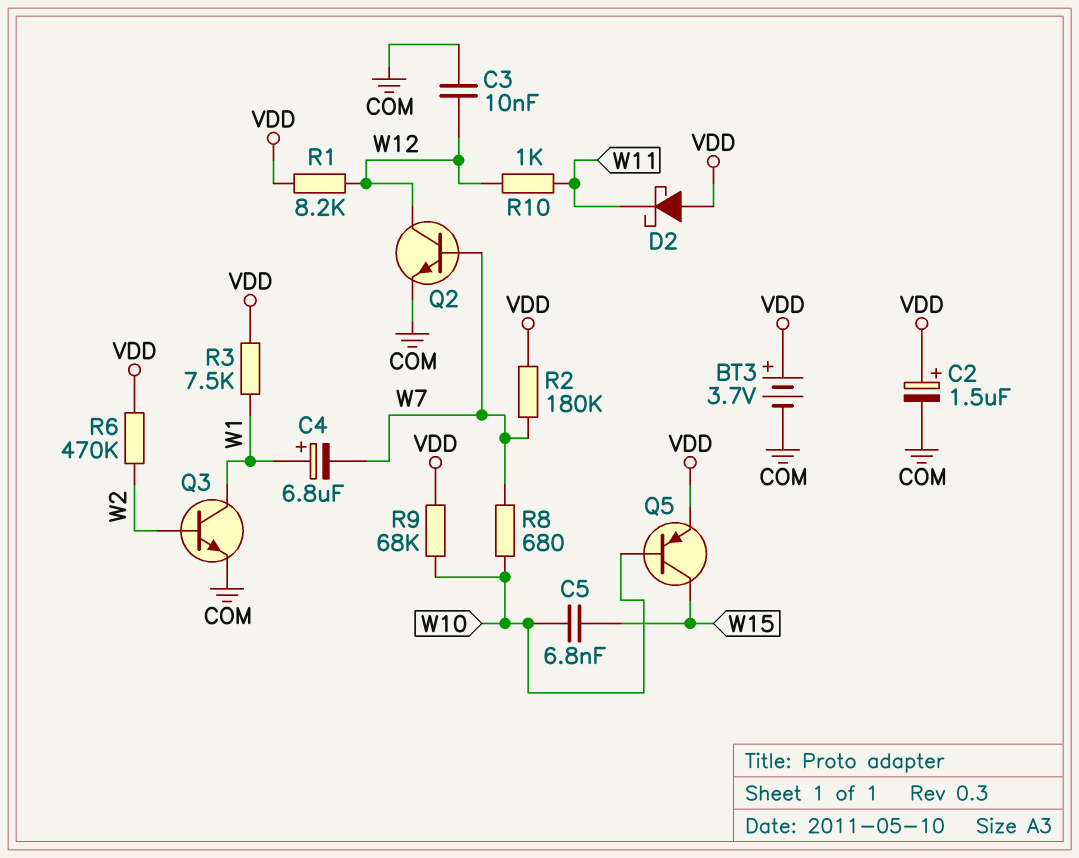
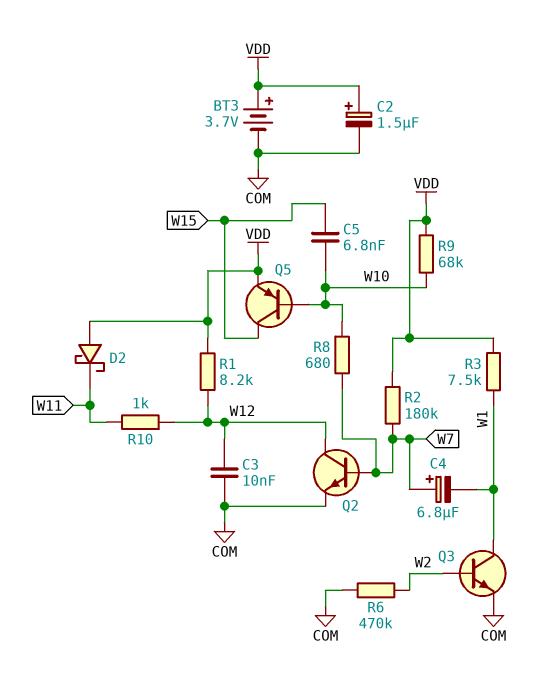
C4: 6.8uF (plus W1, minus W7) -> 6.8uF (plus W7, minus W1)
R6: 470k (VDD, W2) -> 470k (COM, W2)

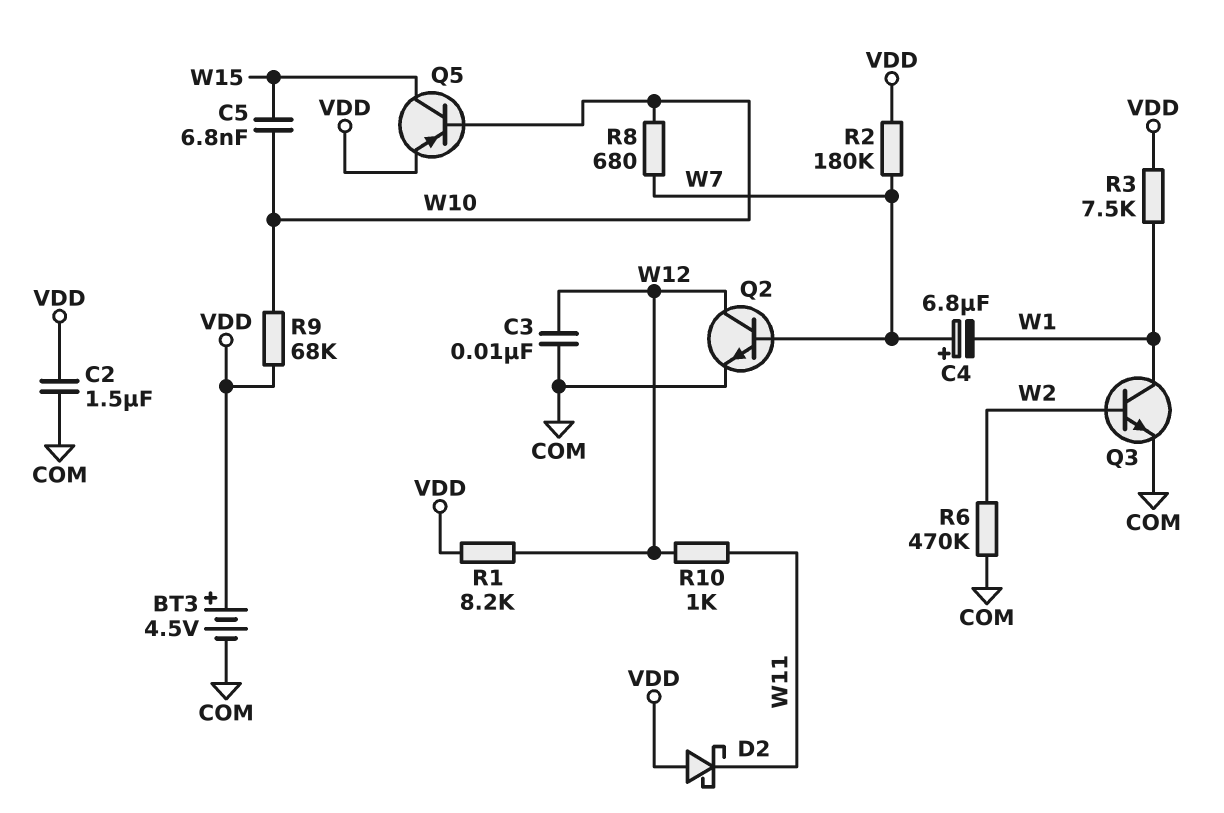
BT3: 3.7V (plus VDD, minus COM) -> 4.5V (plus VDD, minus COM)
C2: 1.5uF (plus VDD, minus COM) -> 1.5uF (COM, VDD)

